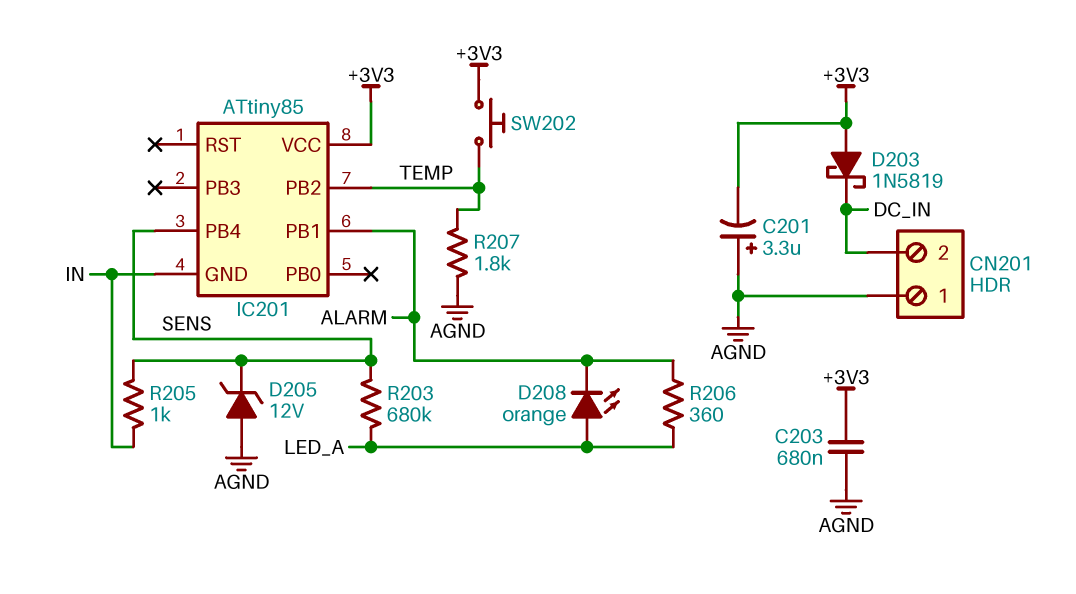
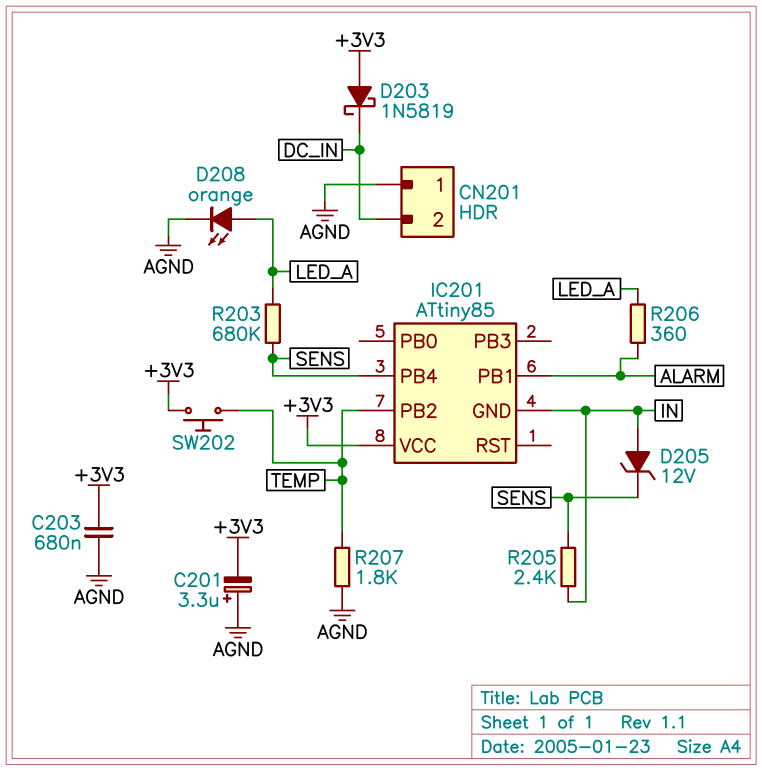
D205: zener 12V (A AGND, K SENS) -> zener 12V (A IN, K SENS)
D208: LED orange (A LED_A, K ALARM) -> LED orange (A LED_A, K AGND)
R205: 1k (IN, SENS) -> 2.4k (IN, SENS)

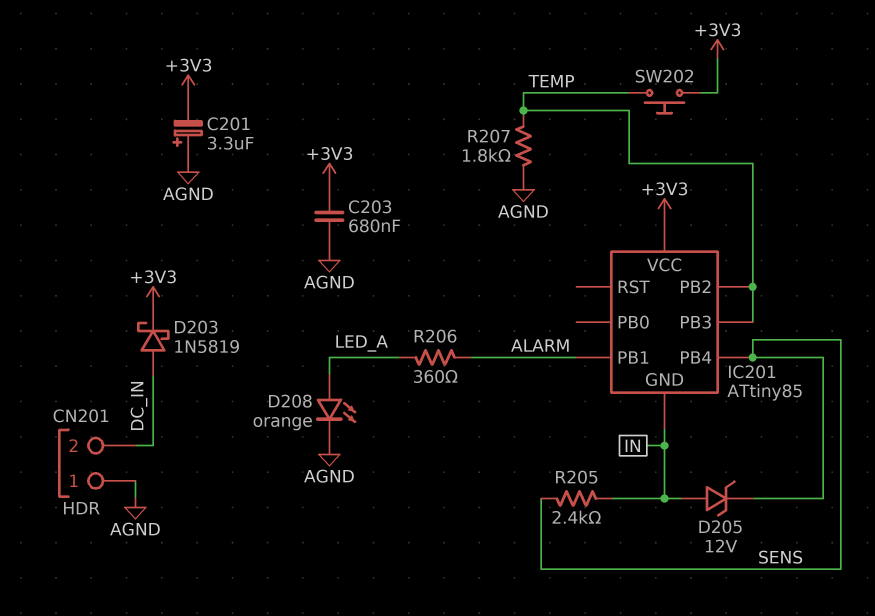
D203: schottky 1N5819 (A +3V3, K DC_IN) -> schottky 1N5819 (A DC_IN, K +3V3)
IC201 pin PB3: none -> TEMP
R203: 680k (LED_A, SENS) -> none

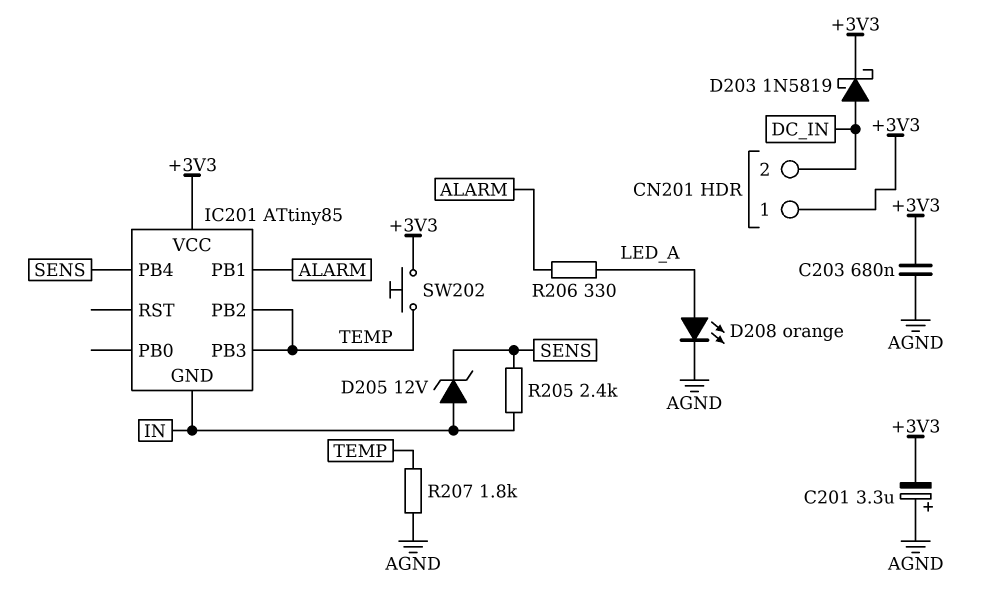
CN201 pin 1: AGND -> +3V3
R206: 360 (ALARM, LED_A) -> 330 (ALARM, LED_A)

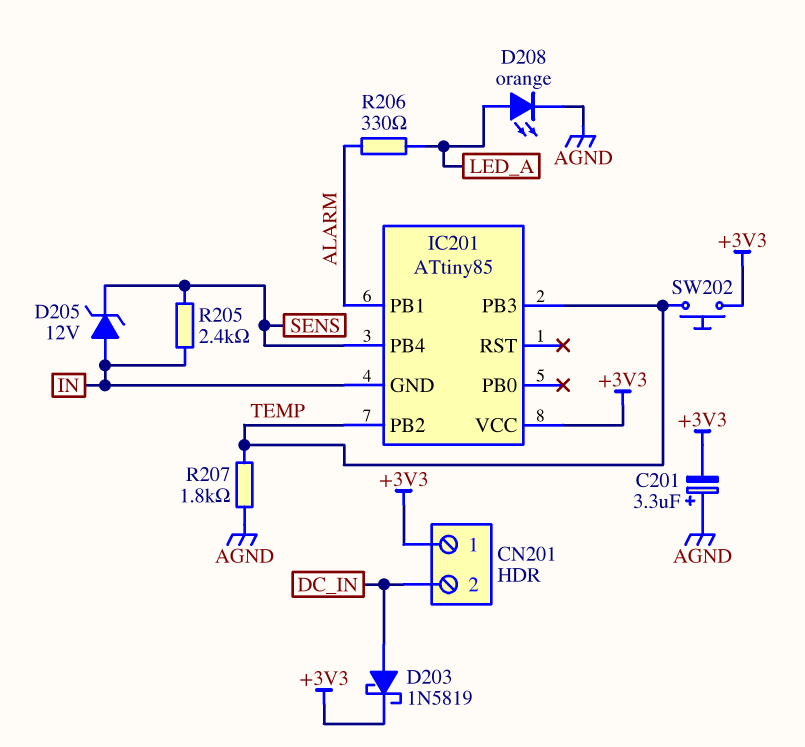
C203: 680nF (+3V3, AGND) -> none

